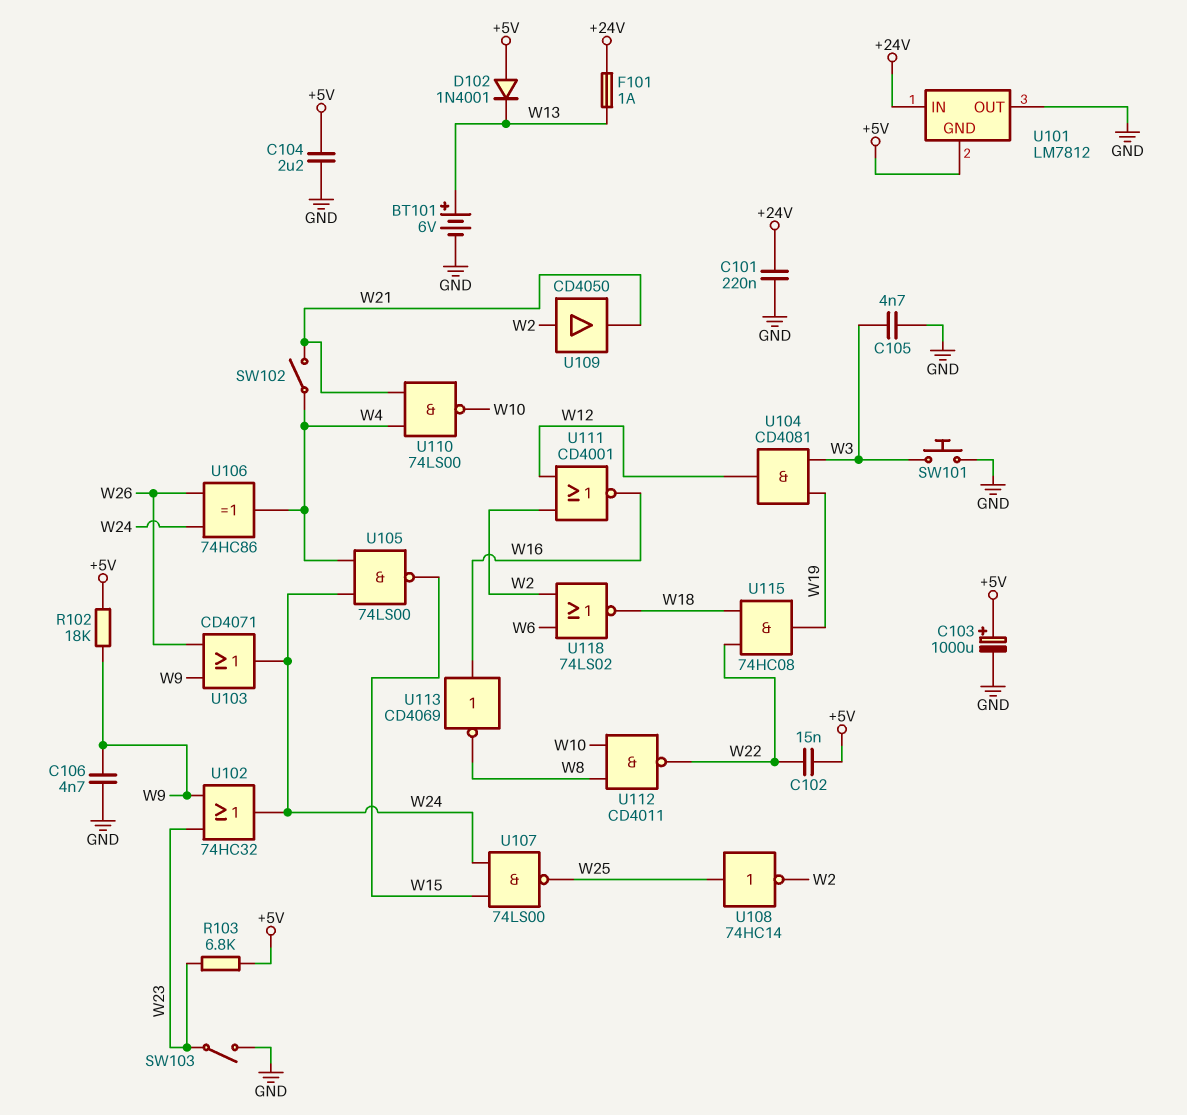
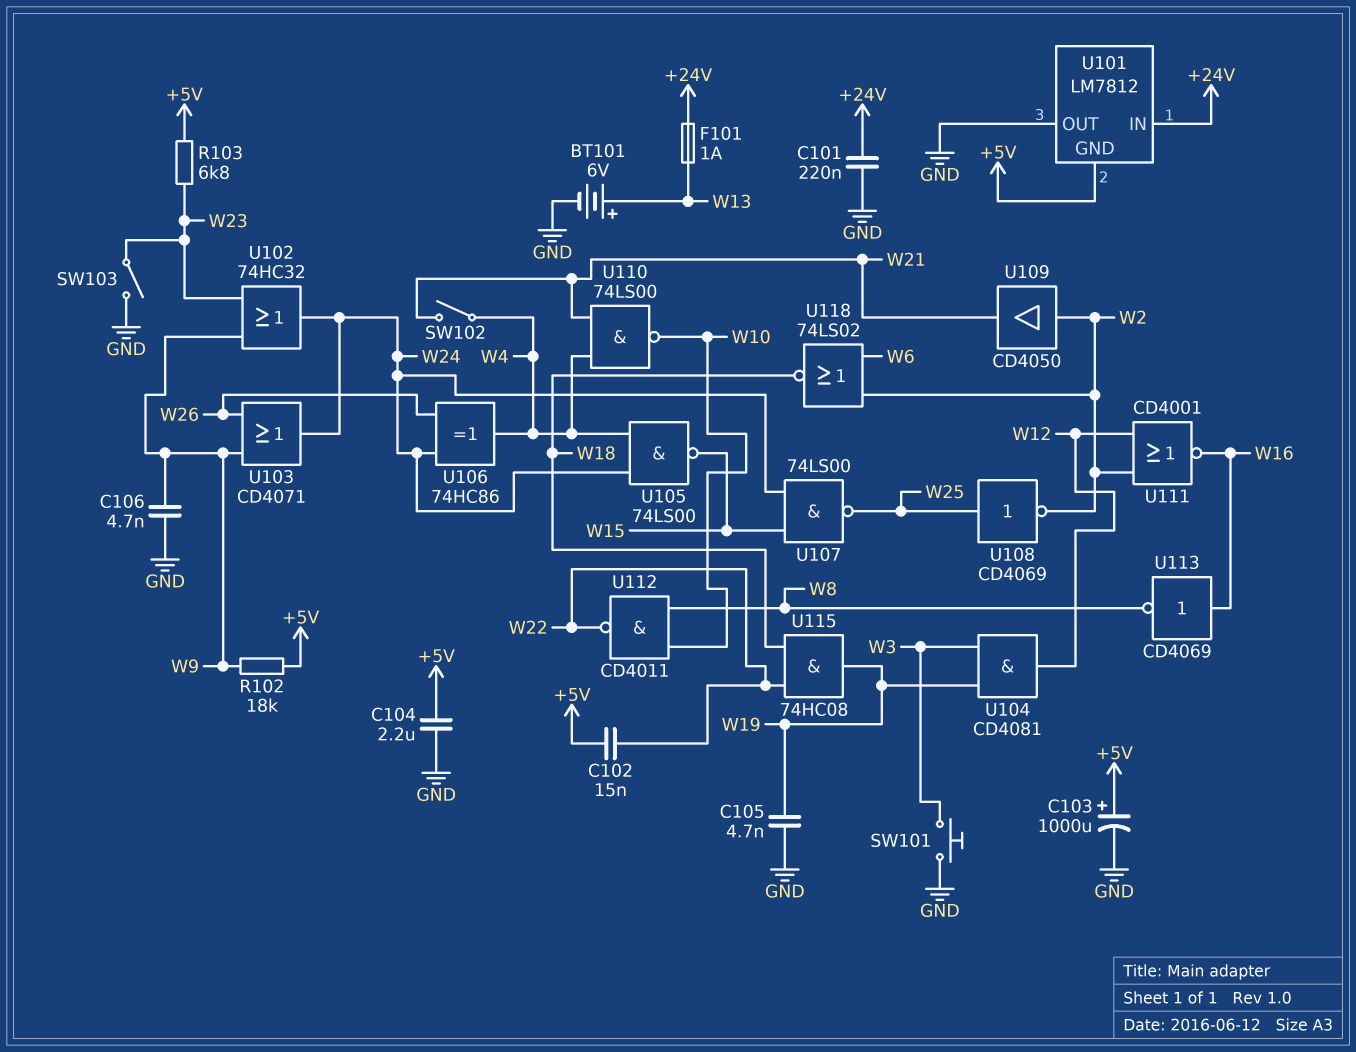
C105: 4.7nF (GND, W3) -> 4.7nF (GND, W19)
D102: diode 1N4001 (A +5V, K W13) -> none
U108: NOT 74HC14 (in W25, out W2) -> NOT CD4069 (in W25, out W2)

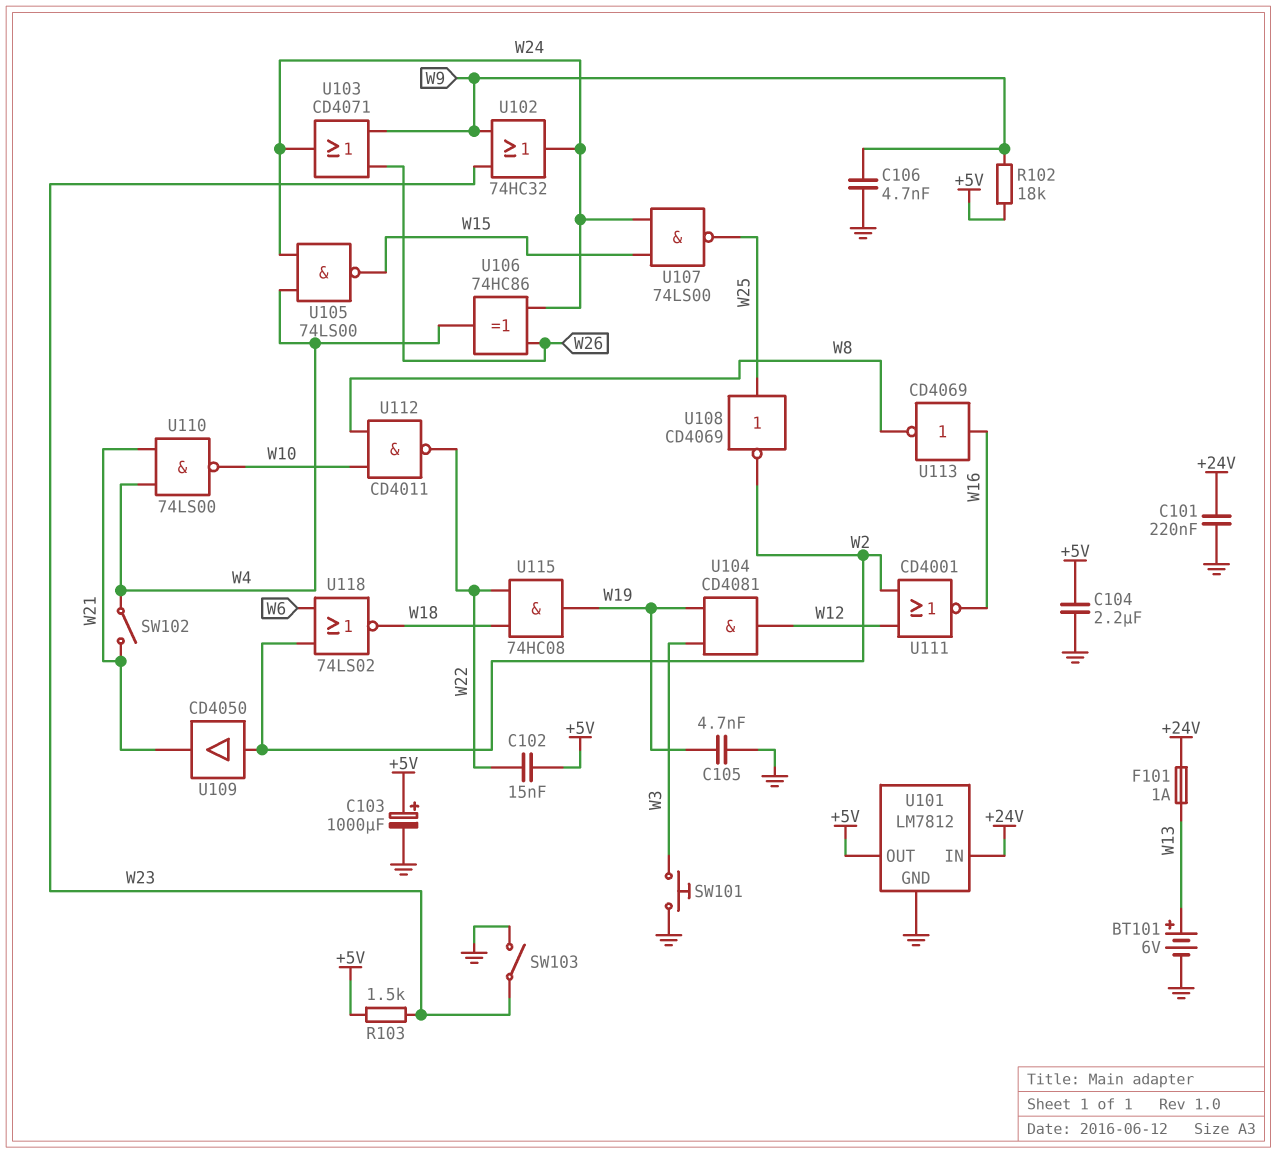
R103: 6.8k (+5V, W23) -> 1.5k (+5V, W23)
U101 pin GND: +5V -> GND
U101 pin OUT: GND -> +5V

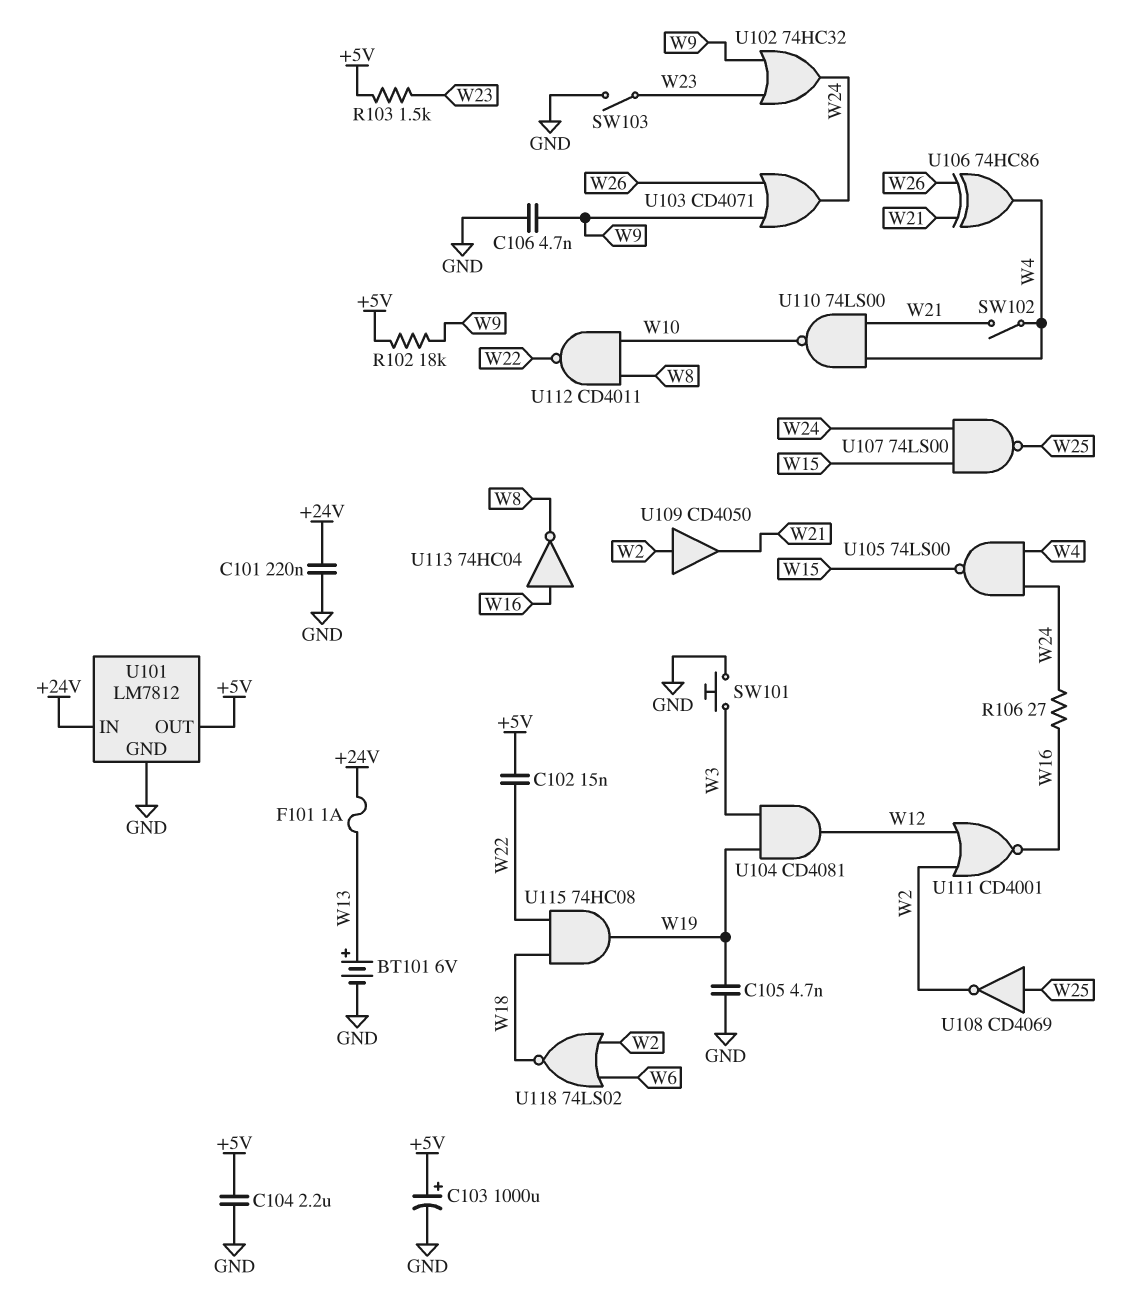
R106: none -> 27 (W16, W24)
U106: XOR 74HC86 (in W24, in W26, out W4) -> XOR 74HC86 (in W21, in W26, out W4)
U113: NOT CD4069 (in W16, out W8) -> NOT 74HC04 (in W16, out W8)

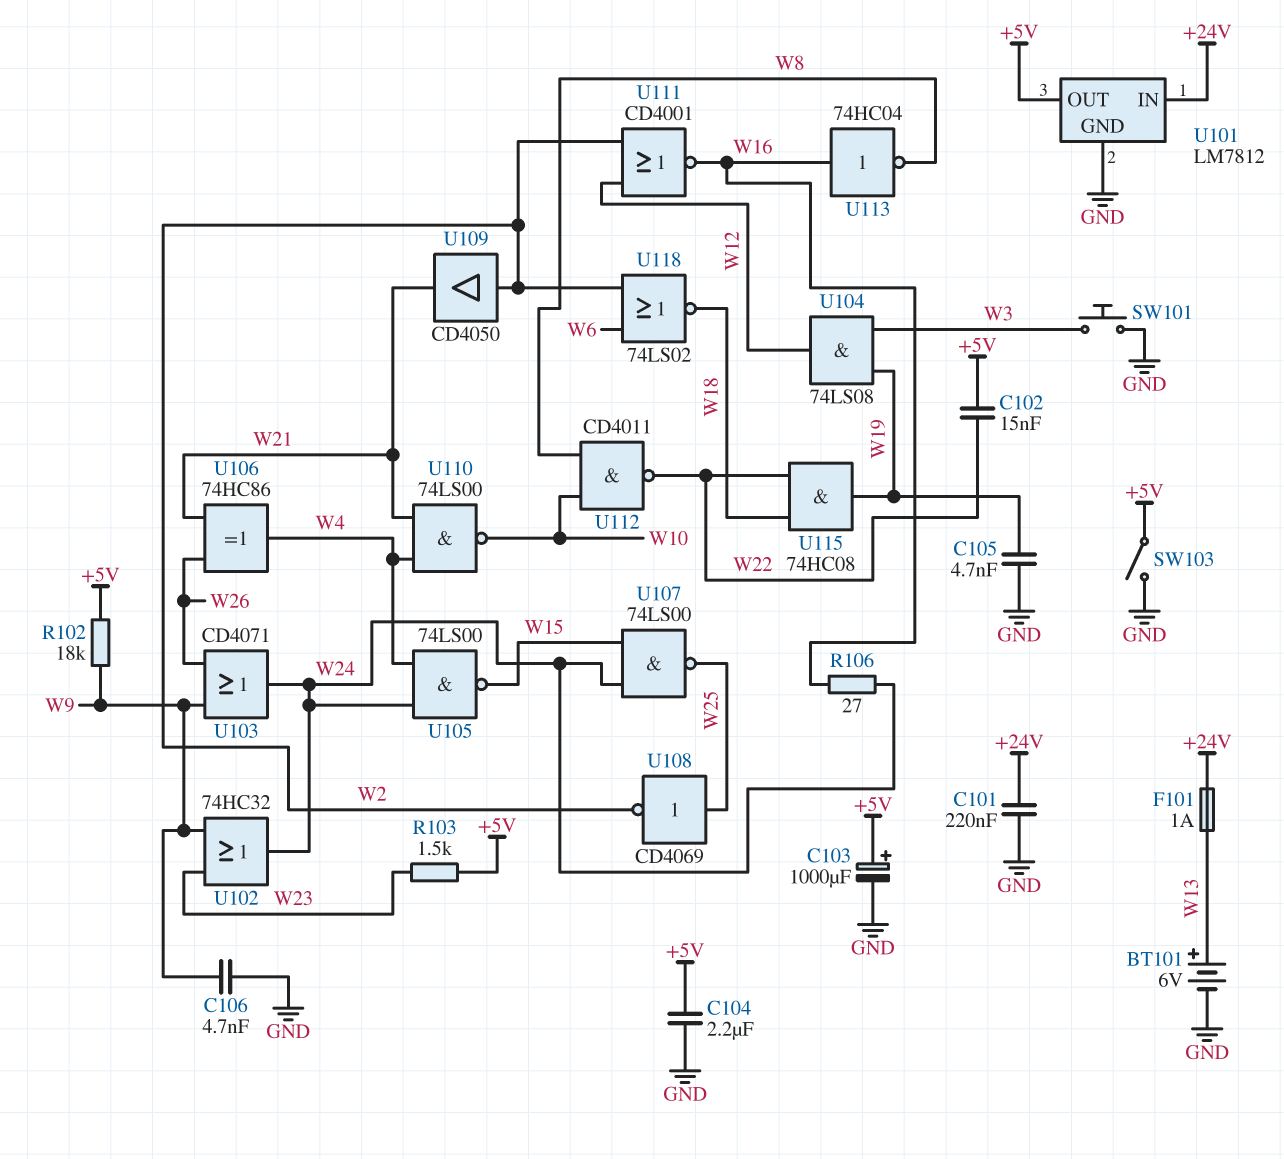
SW102: switch (W4, W21) -> none
SW103: switch (GND, W23) -> switch (+5V, GND)
U104: AND CD4081 (in W3, in W19, out W12) -> AND 74LS08 (in W3, in W19, out W12)

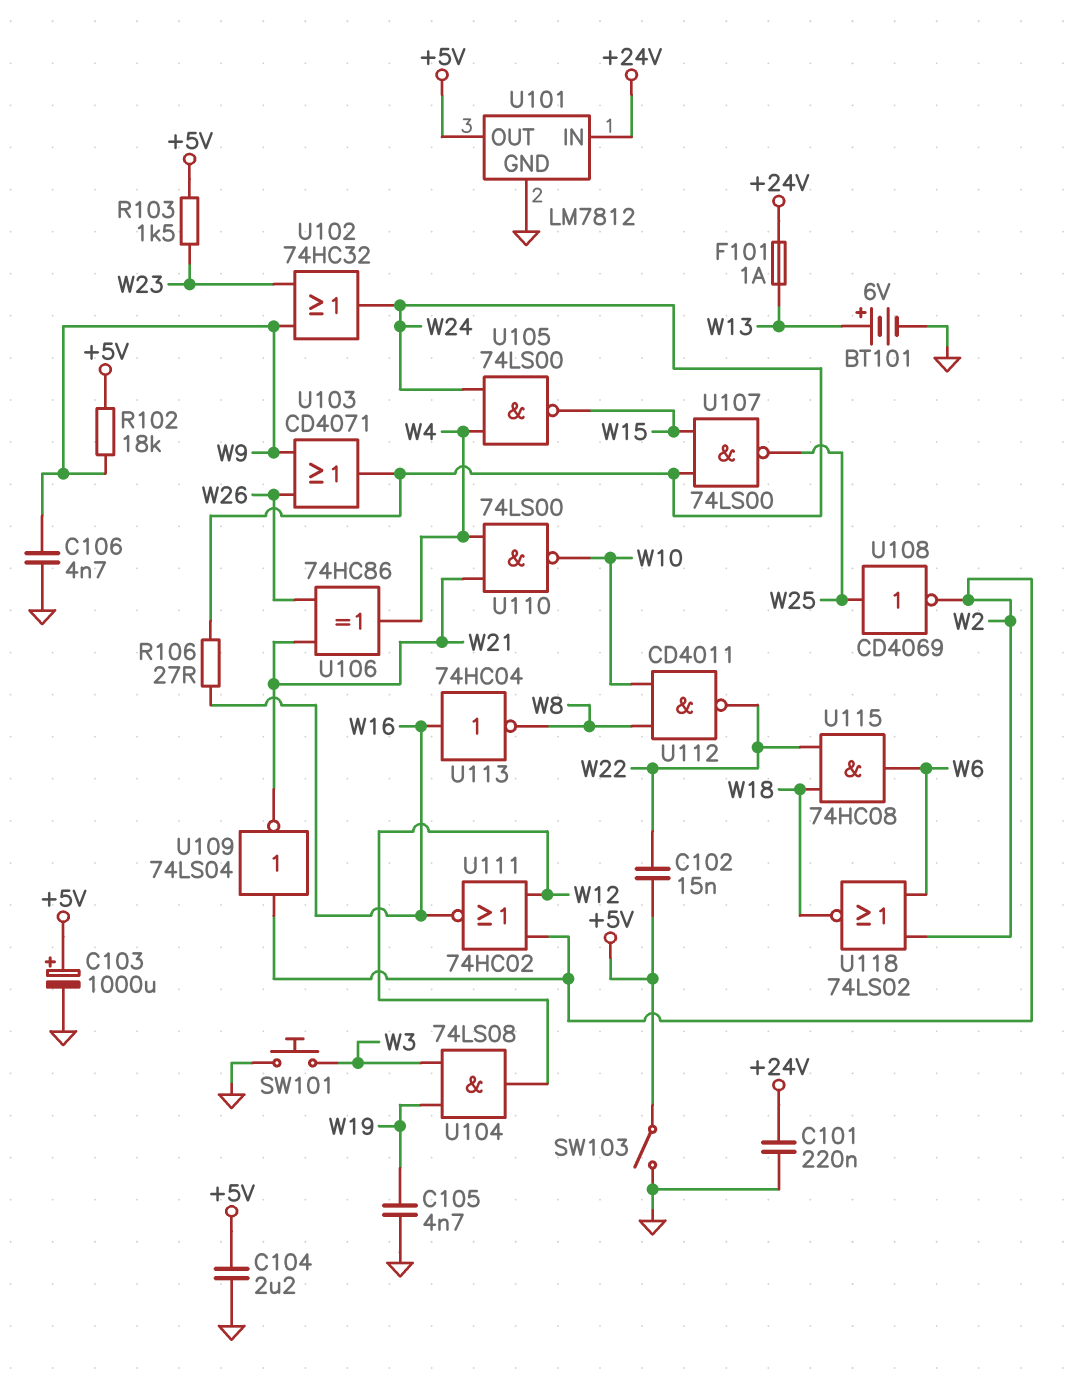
U109: buffer CD4050 (in W2, out W21) -> NOT 74LS04 (in W2, out W21)
U111: NOR CD4001 (in W2, in W12, out W16) -> NOR 74HC02 (in W2, in W12, out W16)
U115: AND 74HC08 (in W18, in W22, out W19) -> AND 74HC08 (in W18, in W22, out W6)

